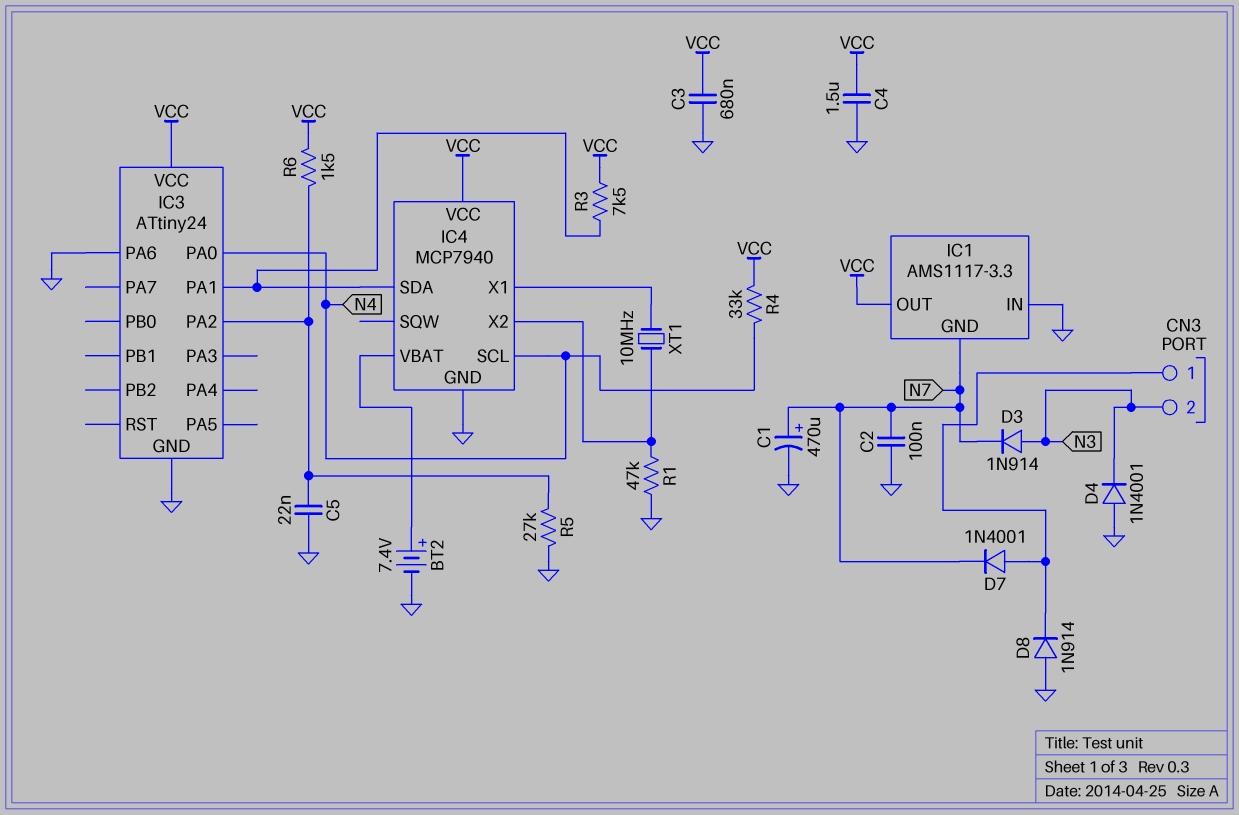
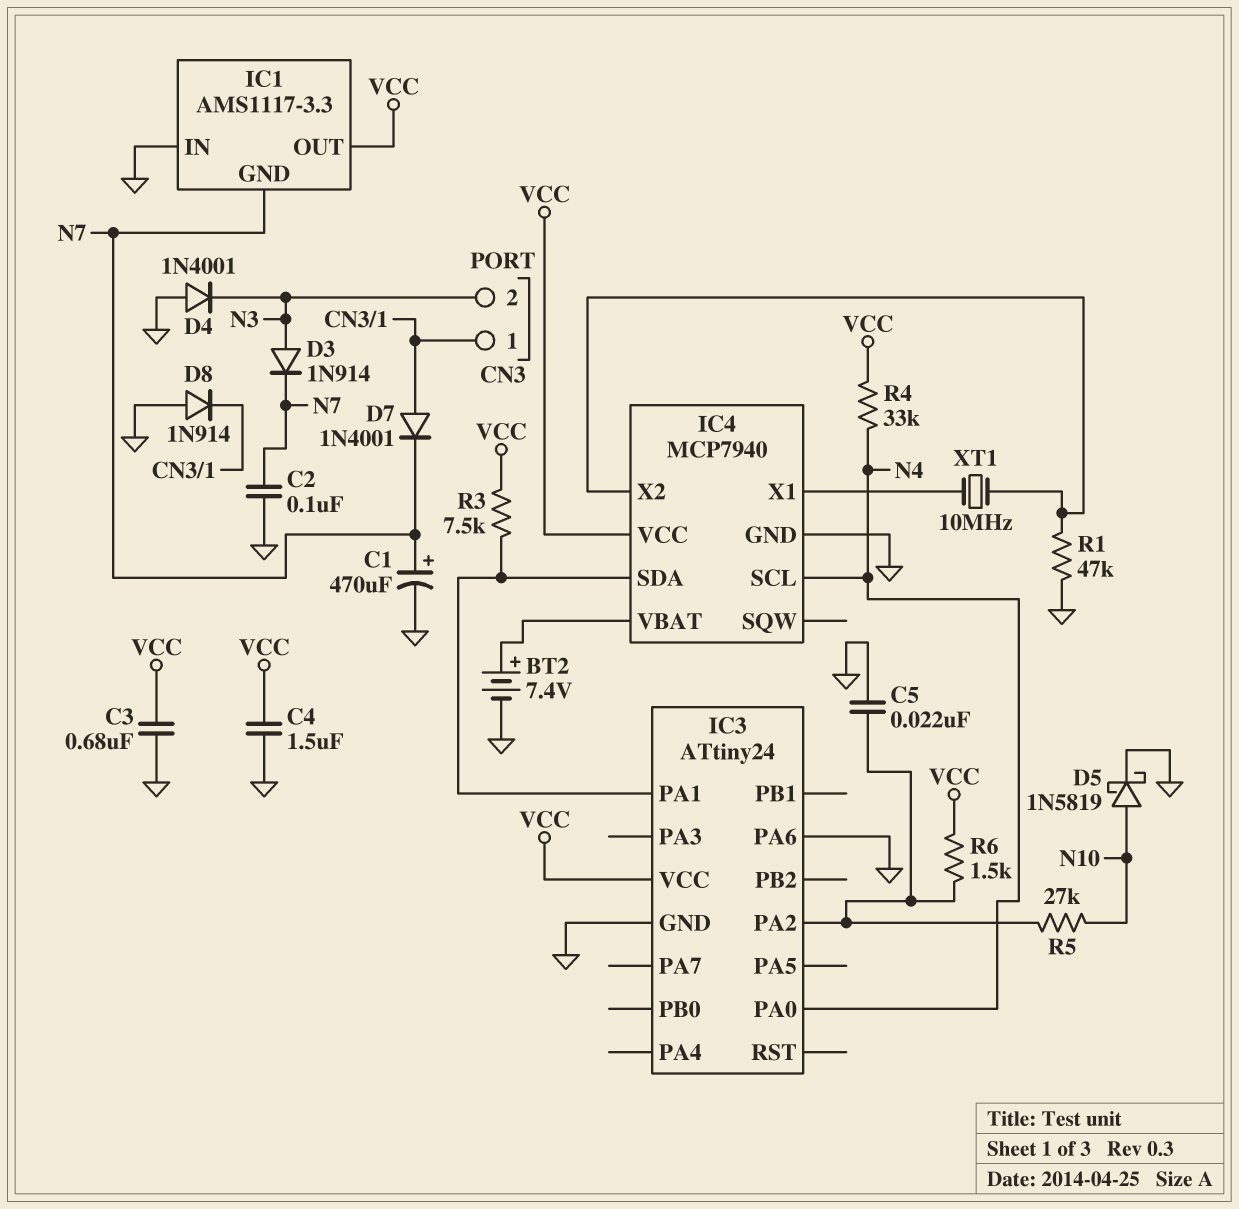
D5: none -> schottky 1N5819 (A N10, K GND)
R5: 27k (GND, IC3/PA2) -> 27k (IC3/PA2, N10)

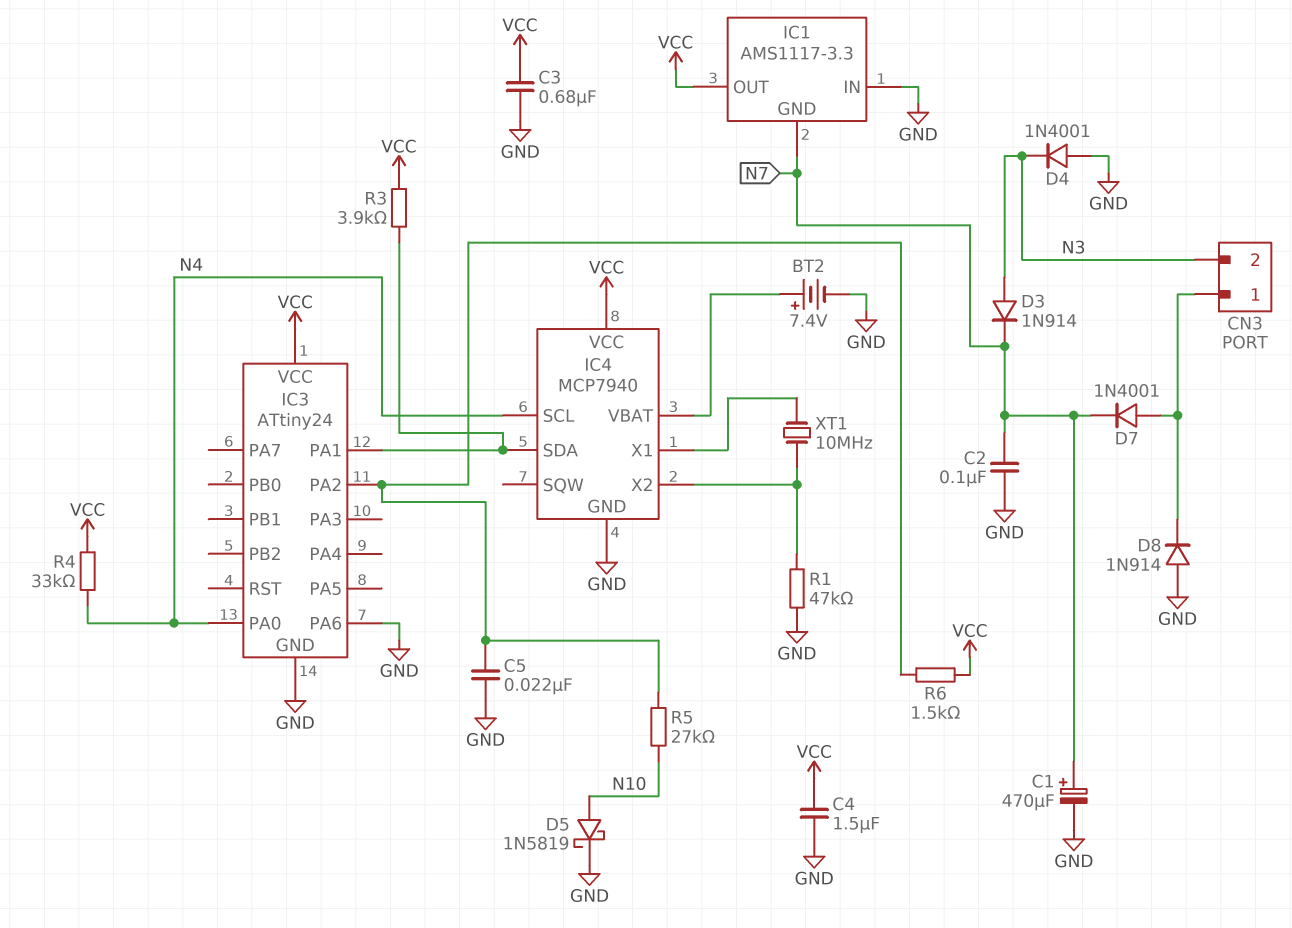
R3: 7.5k (IC3/PA1, VCC) -> 3.9k (IC3/PA1, VCC)

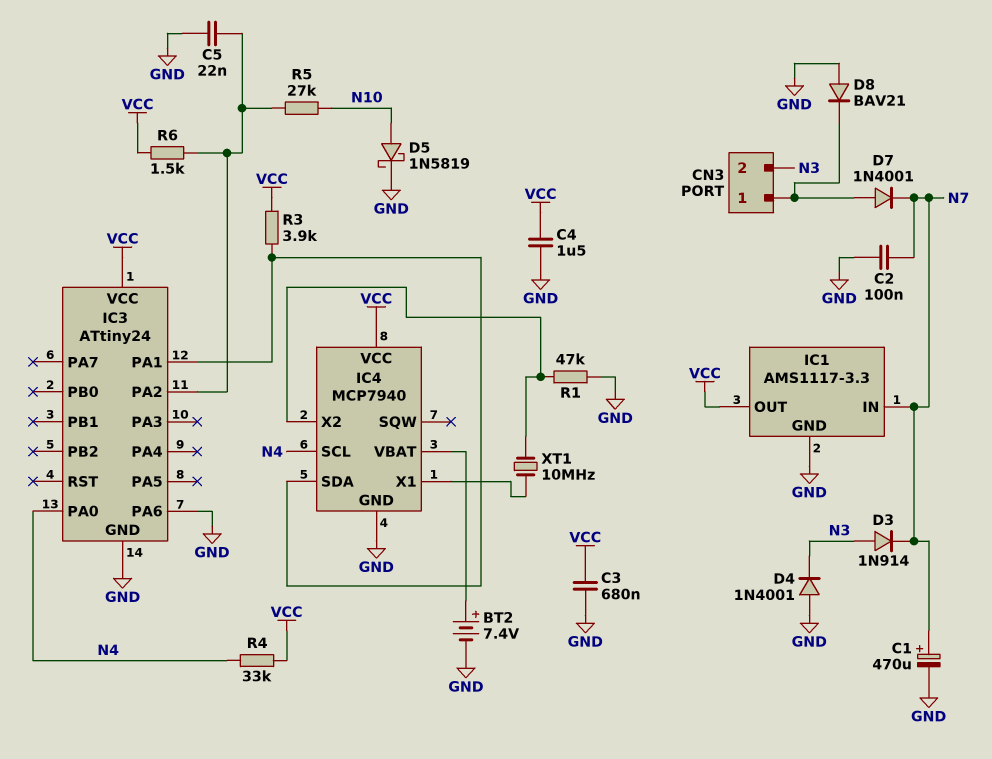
D8: diode 1N914 (A GND, K CN3/1) -> diode BAV21 (A GND, K CN3/1)
IC1 pin GND: N7 -> GND
IC1 pin IN: GND -> N7

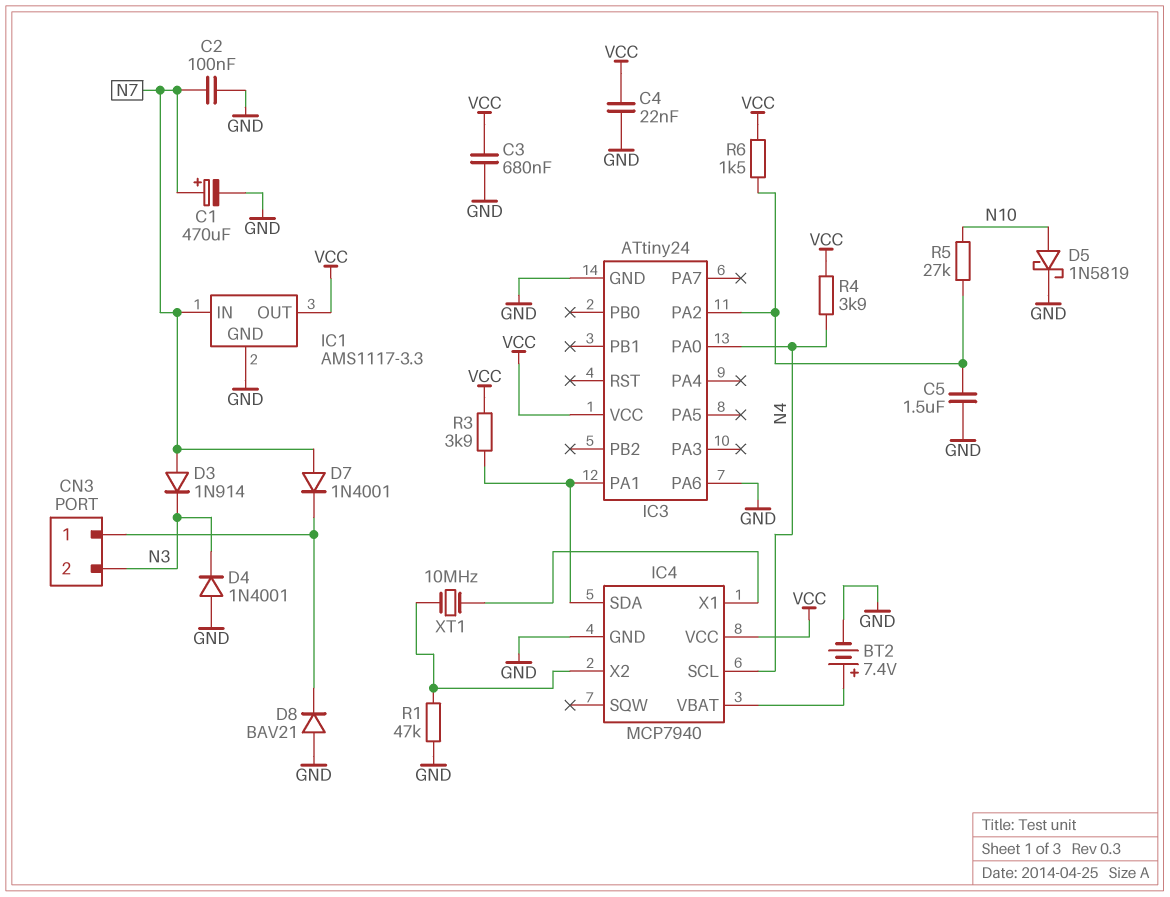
C4: 1.5uF (GND, VCC) -> 22nF (GND, VCC)
C5: 22nF (GND, IC3/PA2) -> 1.5uF (GND, IC3/PA2)
D3: diode 1N914 (A N3, K N7) -> diode 1N914 (A N7, K N3)
D7: diode 1N4001 (A CN3/1, K N7) -> diode 1N4001 (A N7, K CN3/1)
R4: 33k (N4, VCC) -> 3.9k (N4, VCC)

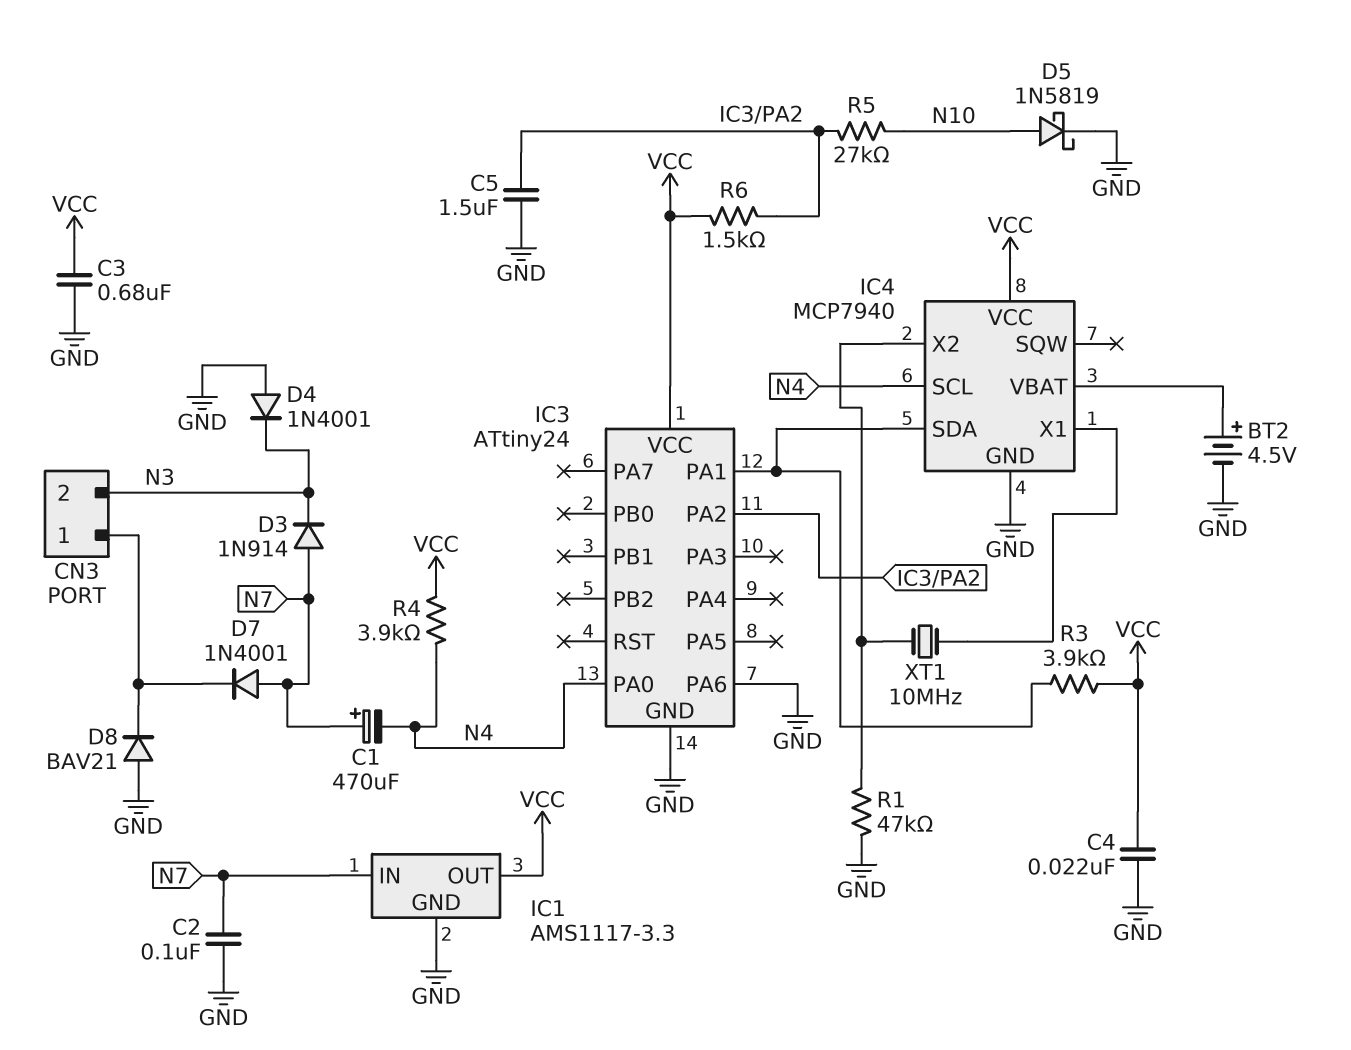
BT2: 7.4V (plus IC4/VBAT, minus GND) -> 4.5V (plus IC4/VBAT, minus GND)
C1: 470uF (plus N7, minus GND) -> 470uF (plus N7, minus N4)

